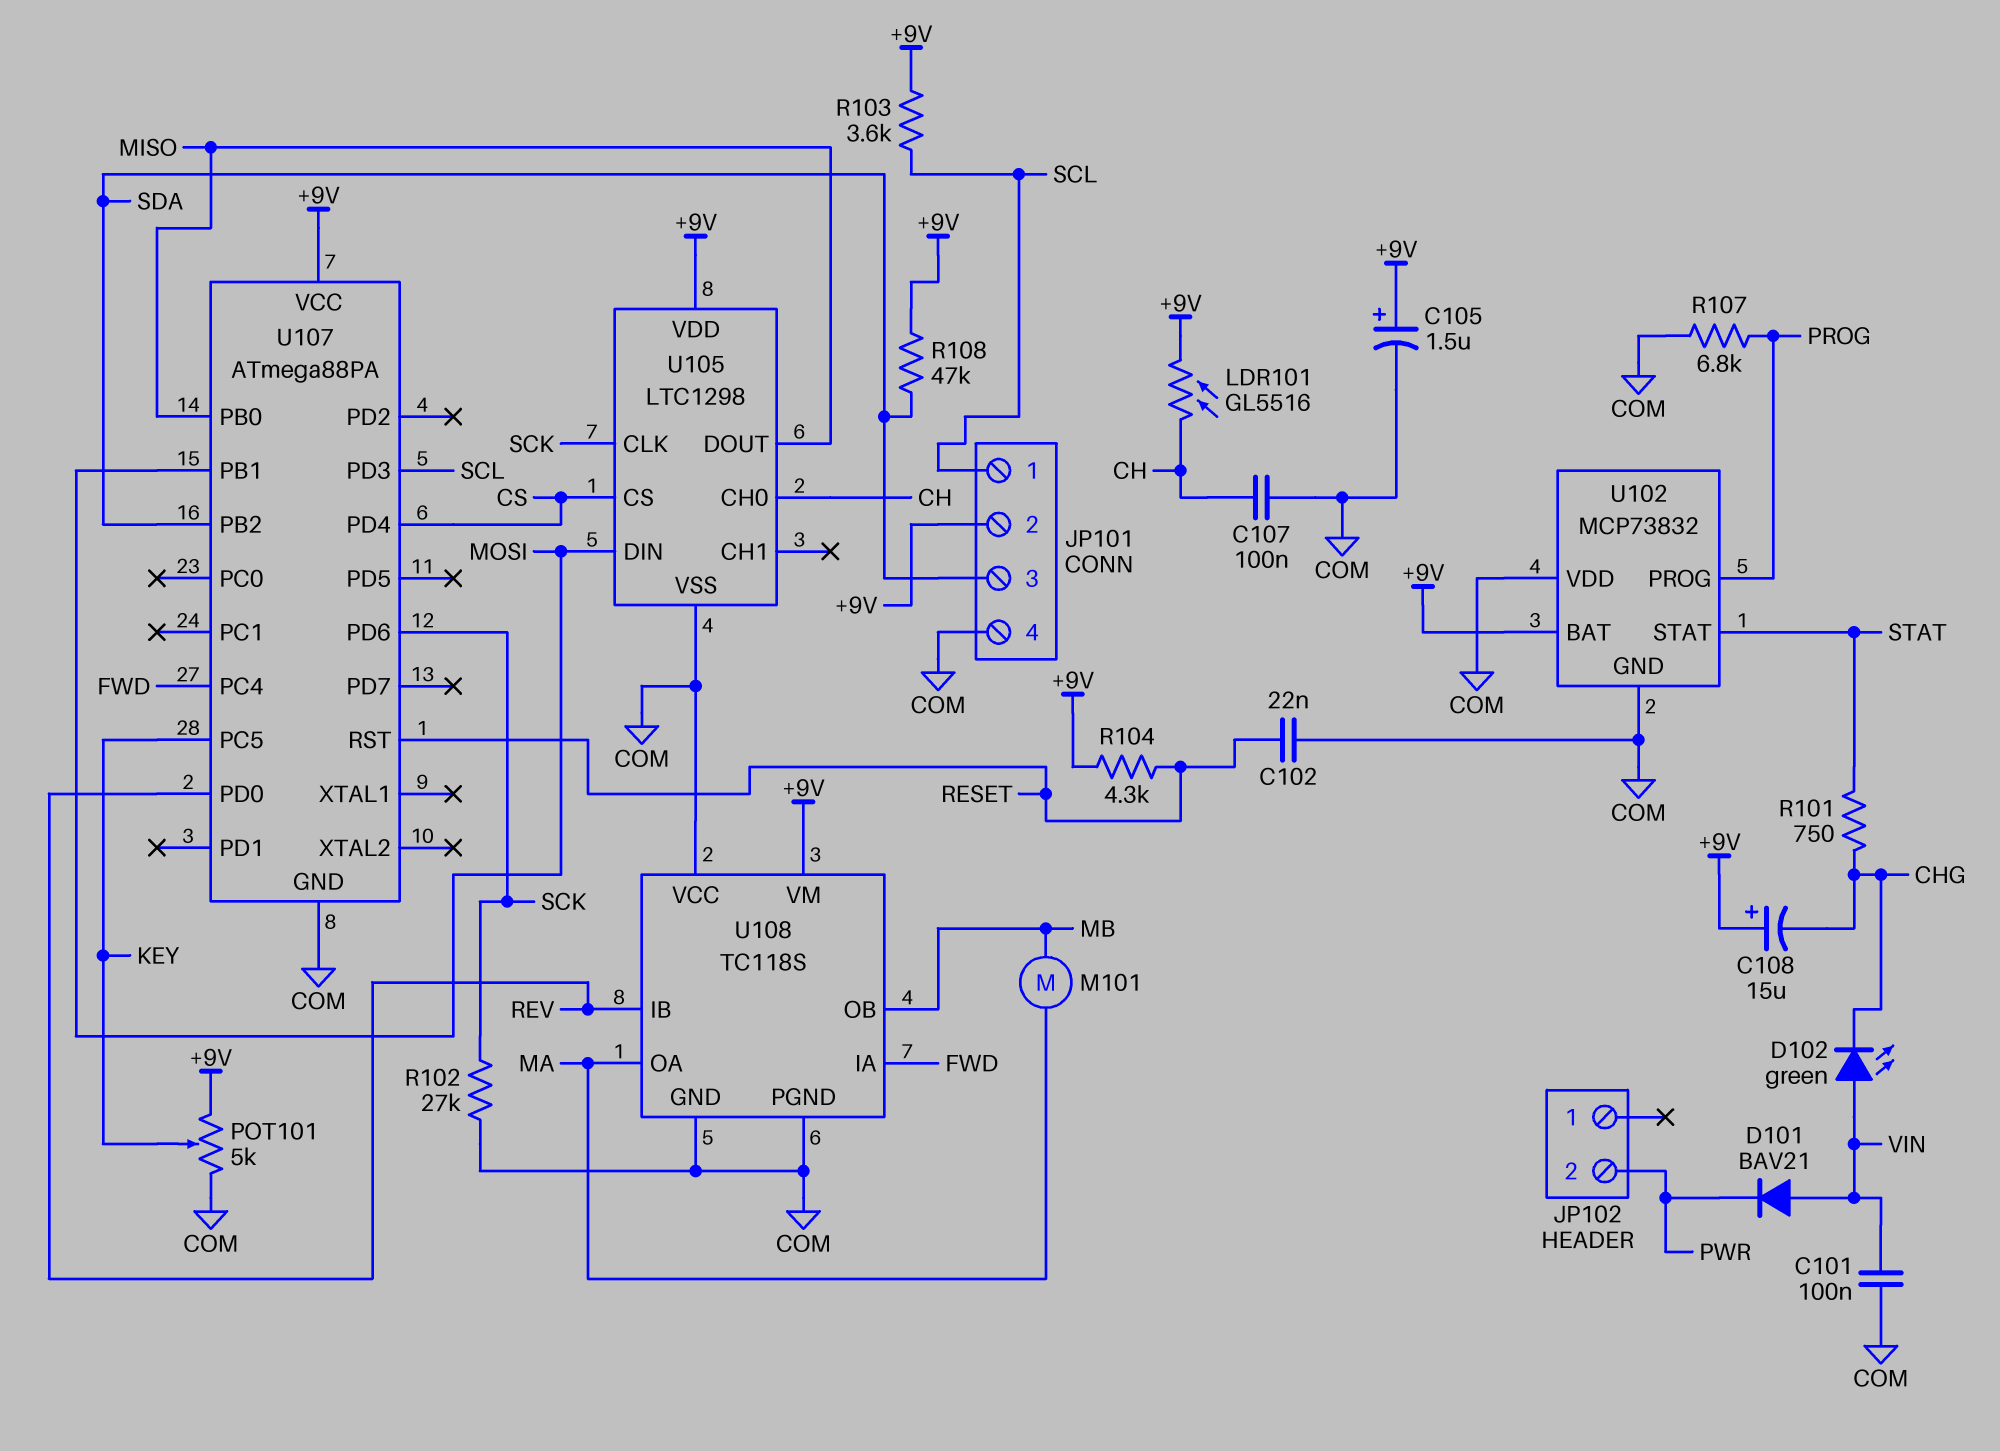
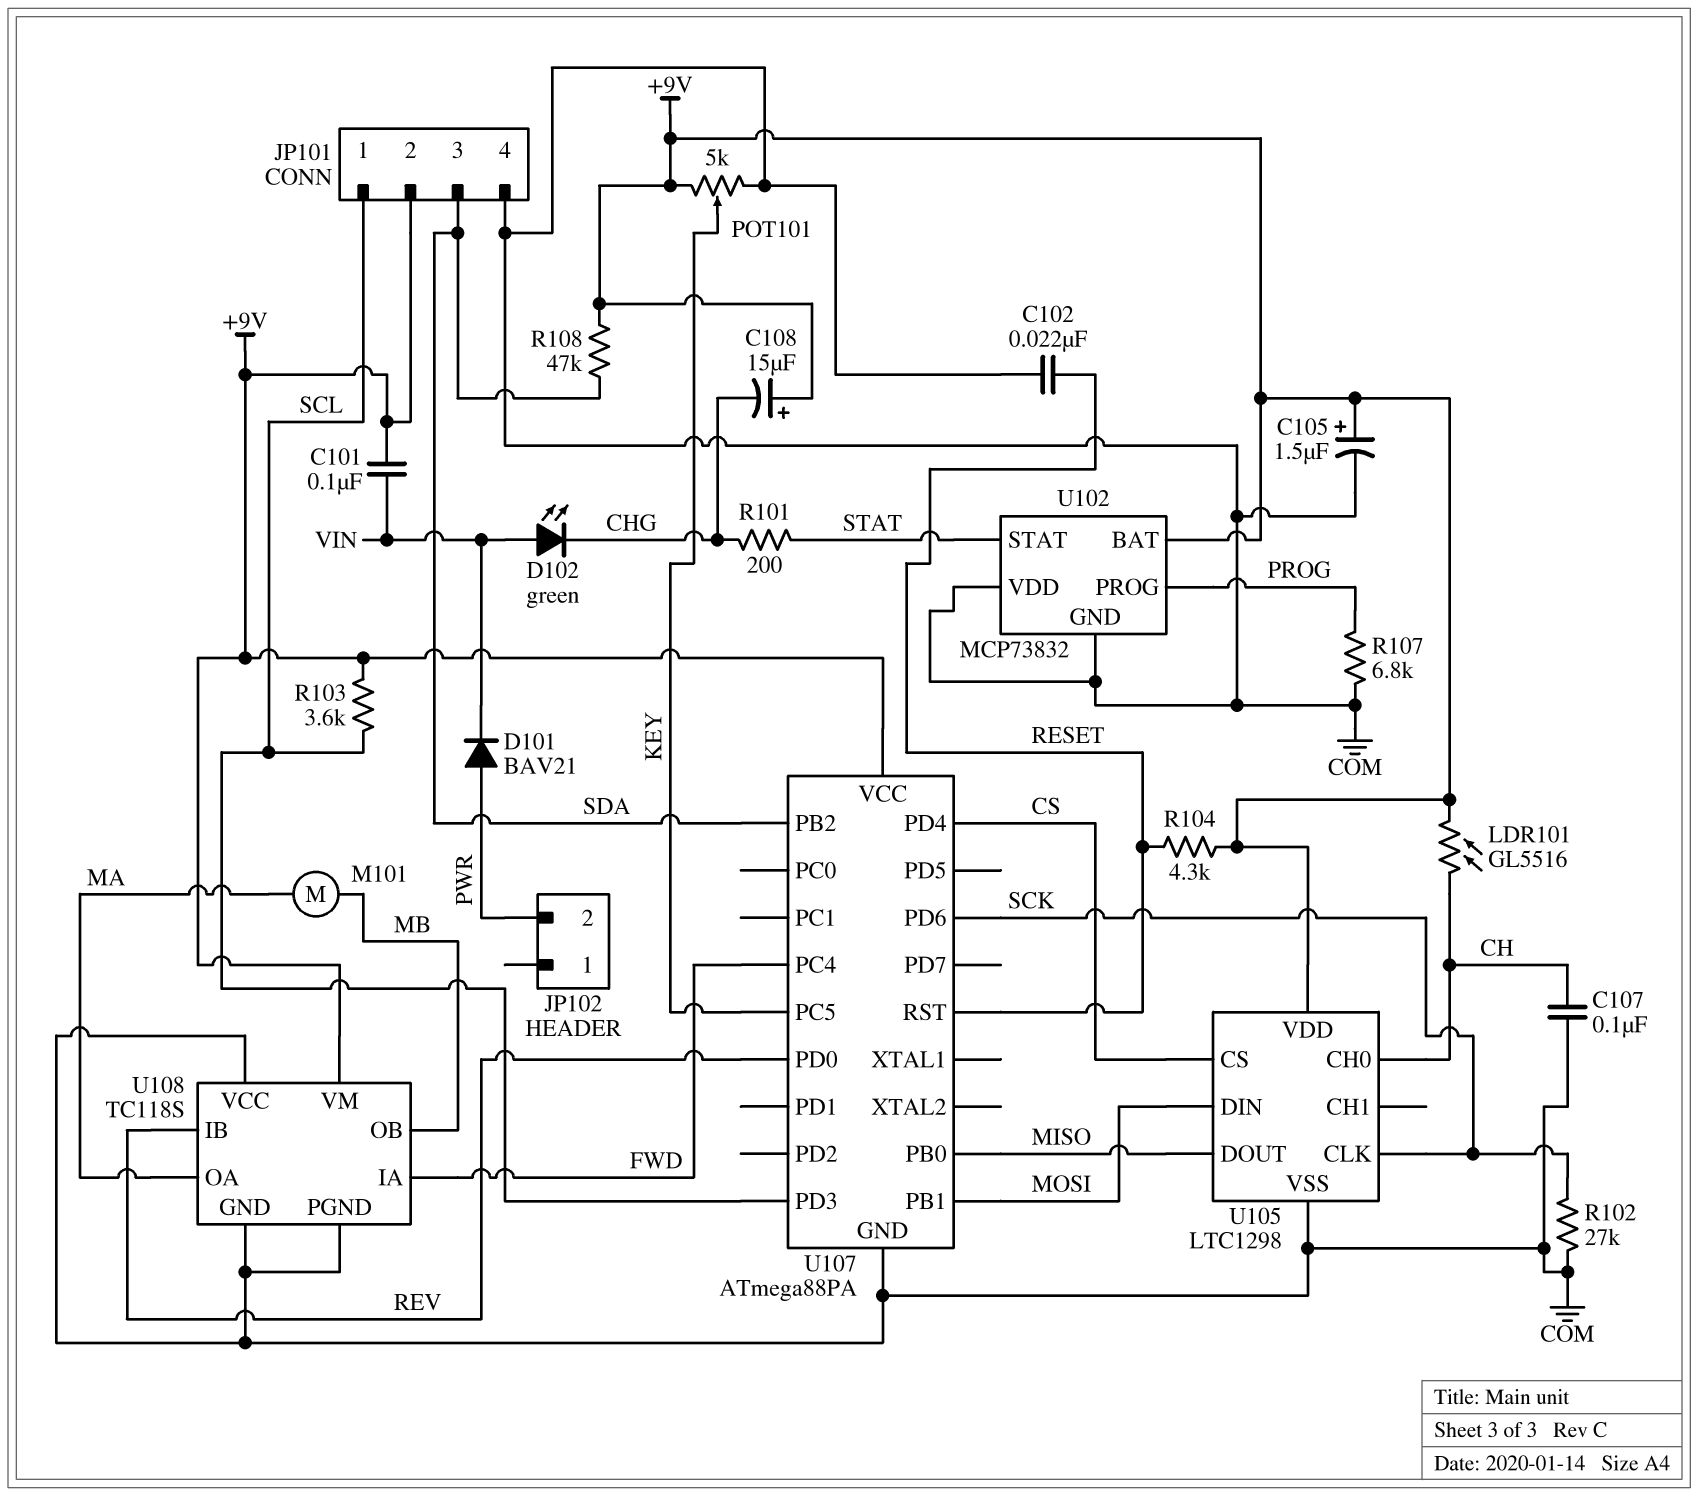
C101: 100nF (COM, VIN) -> 100nF (+9V, VIN)
D101: diode BAV21 (A VIN, K PWR) -> diode BAV21 (A PWR, K VIN)
R101: 750 (CHG, STAT) -> 200 (CHG, STAT)

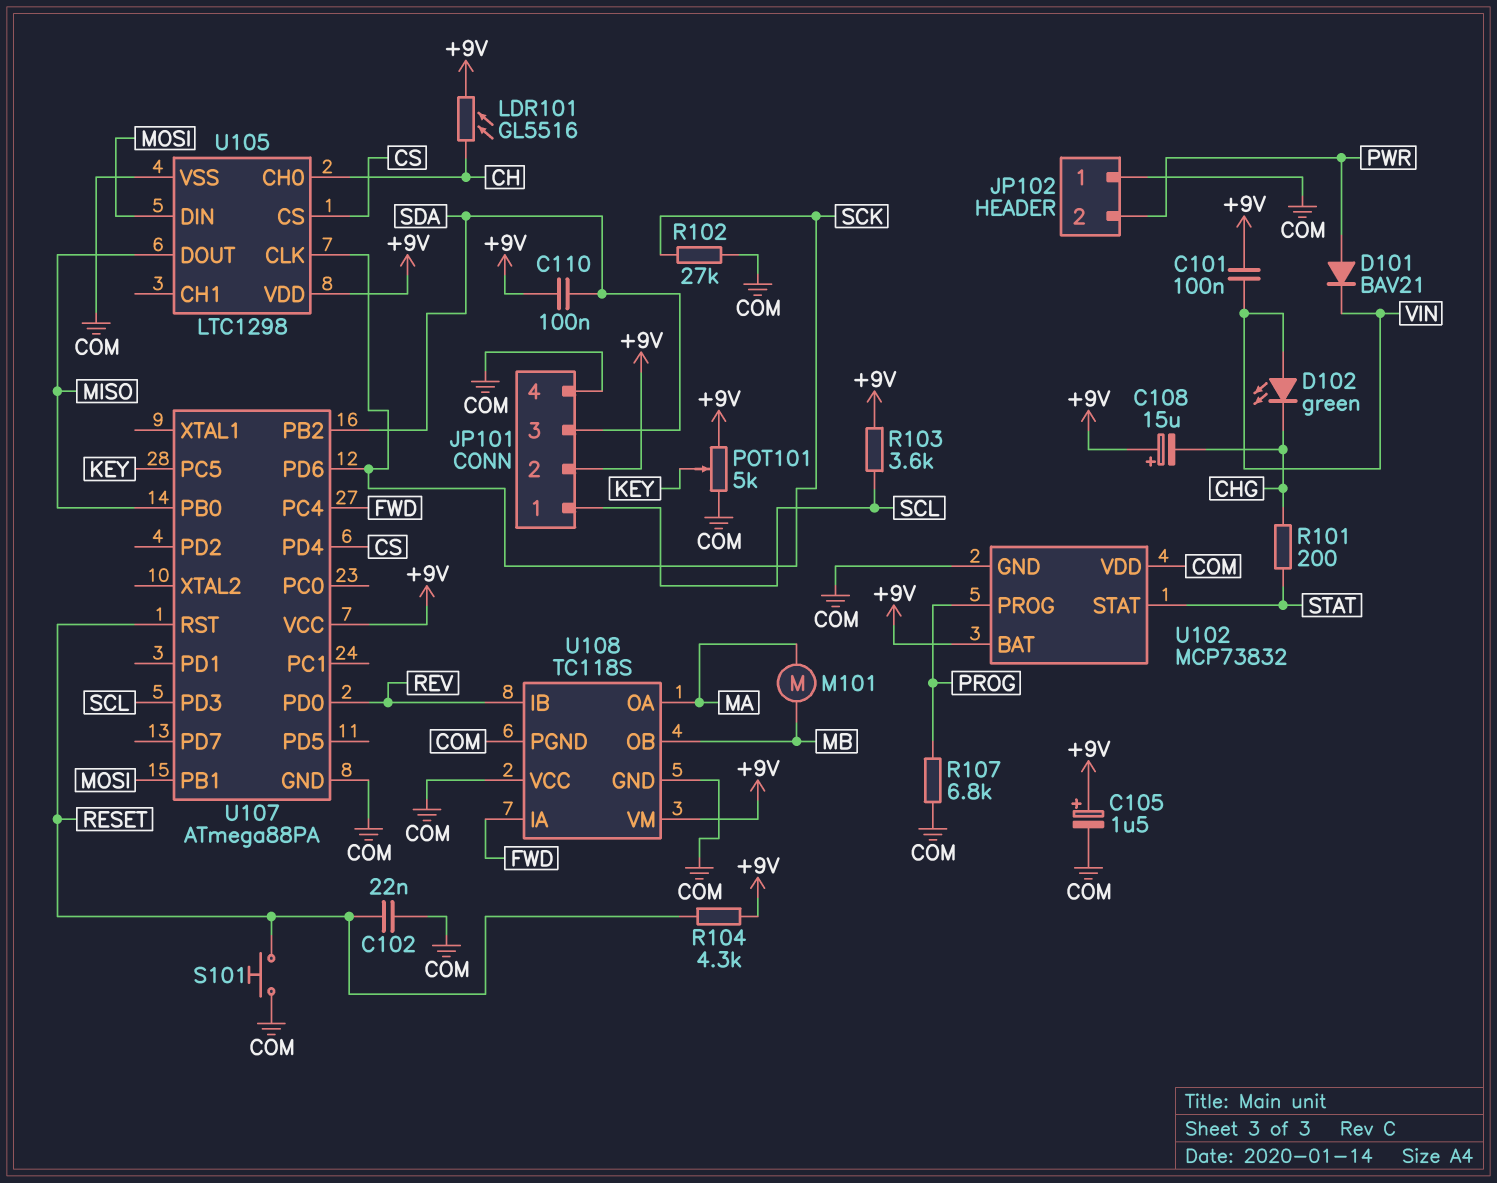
C107: 100nF (CH, COM) -> none
C110: none -> 100nF (+9V, SDA)
JP102 pin 1: none -> COM
R108: 47k (+9V, SDA) -> none
S101: none -> button (COM, RESET)

